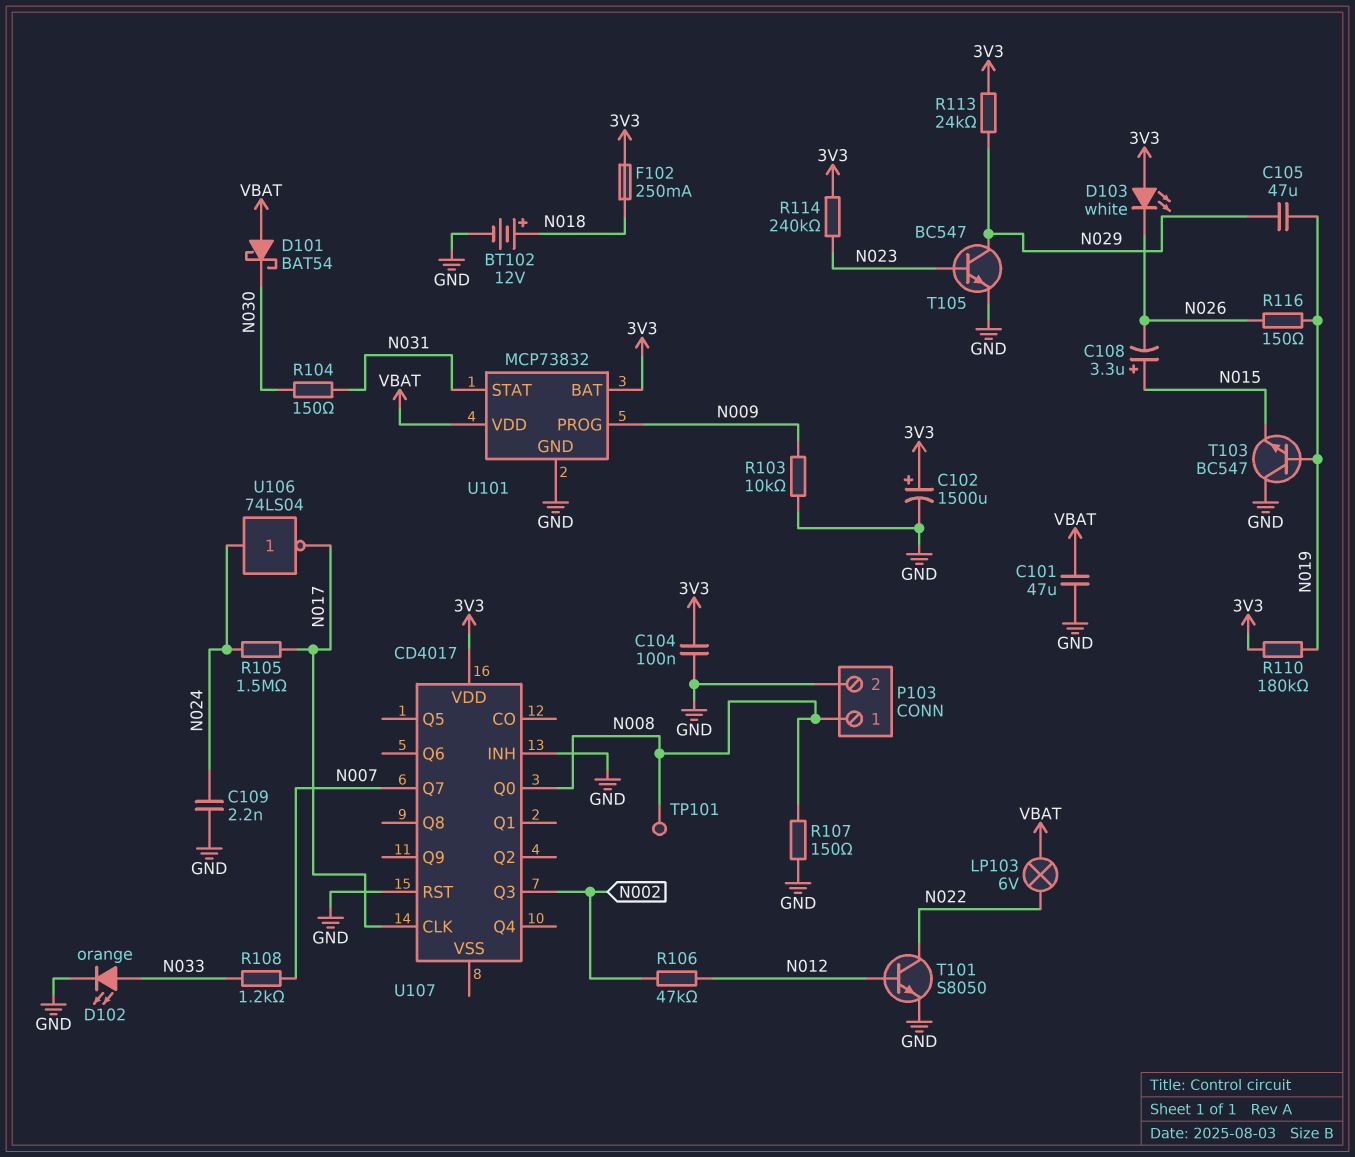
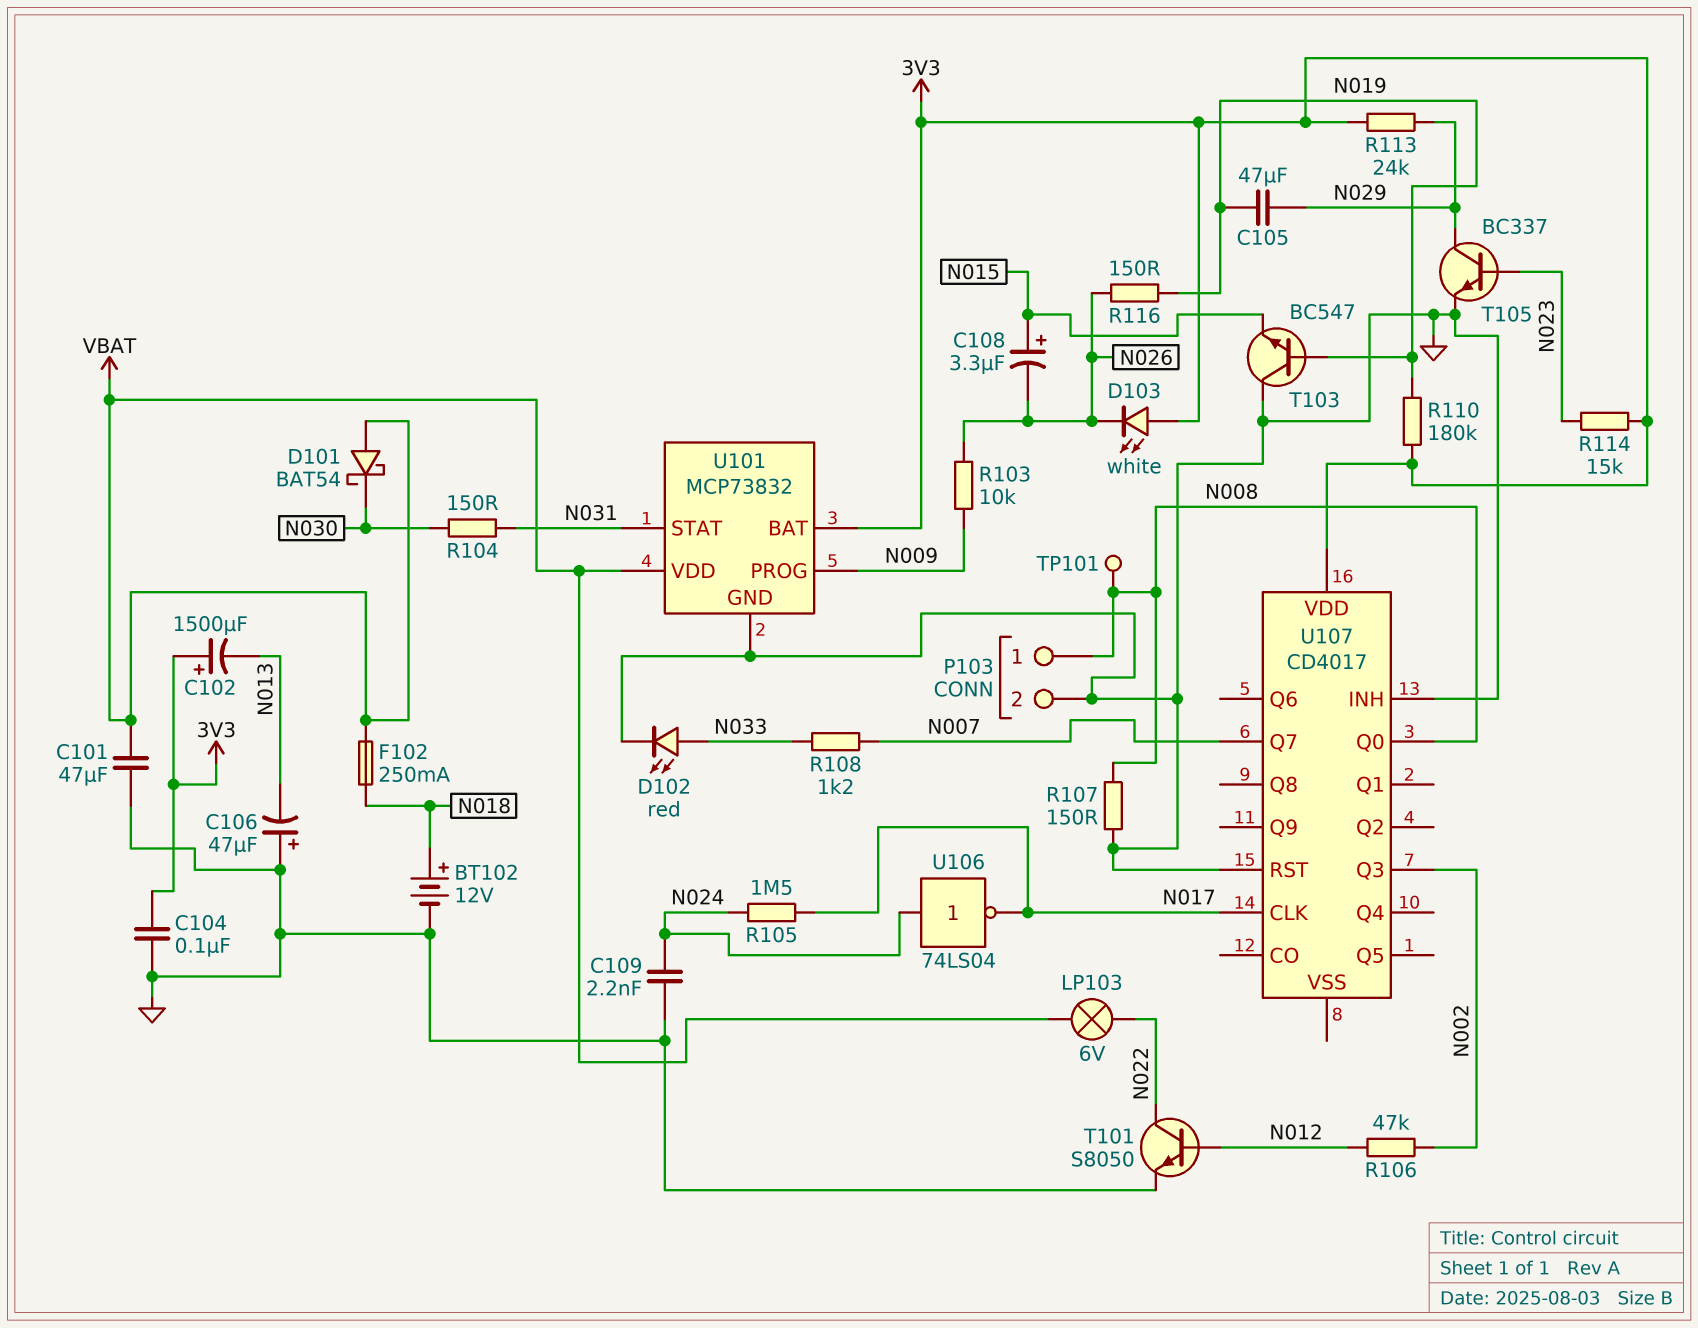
C102: 1500uF (plus 3V3, minus GND) -> 1500uF (plus 3V3, minus N013)
C106: none -> 47uF (plus GND, minus N013)
D102: LED orange (A N033, K GND) -> LED red (A N033, K GND)
F102: 250mA (3V3, N018) -> 250mA (N018, VBAT)
R103: 10k (GND, N009) -> 10k (N009, N026)
R114: 240k (3V3, N023) -> 15k (3V3, N023)
T105: NPN BC547 (B N023, C N029, E GND) -> NPN BC337 (B N023, C N029, E GND)

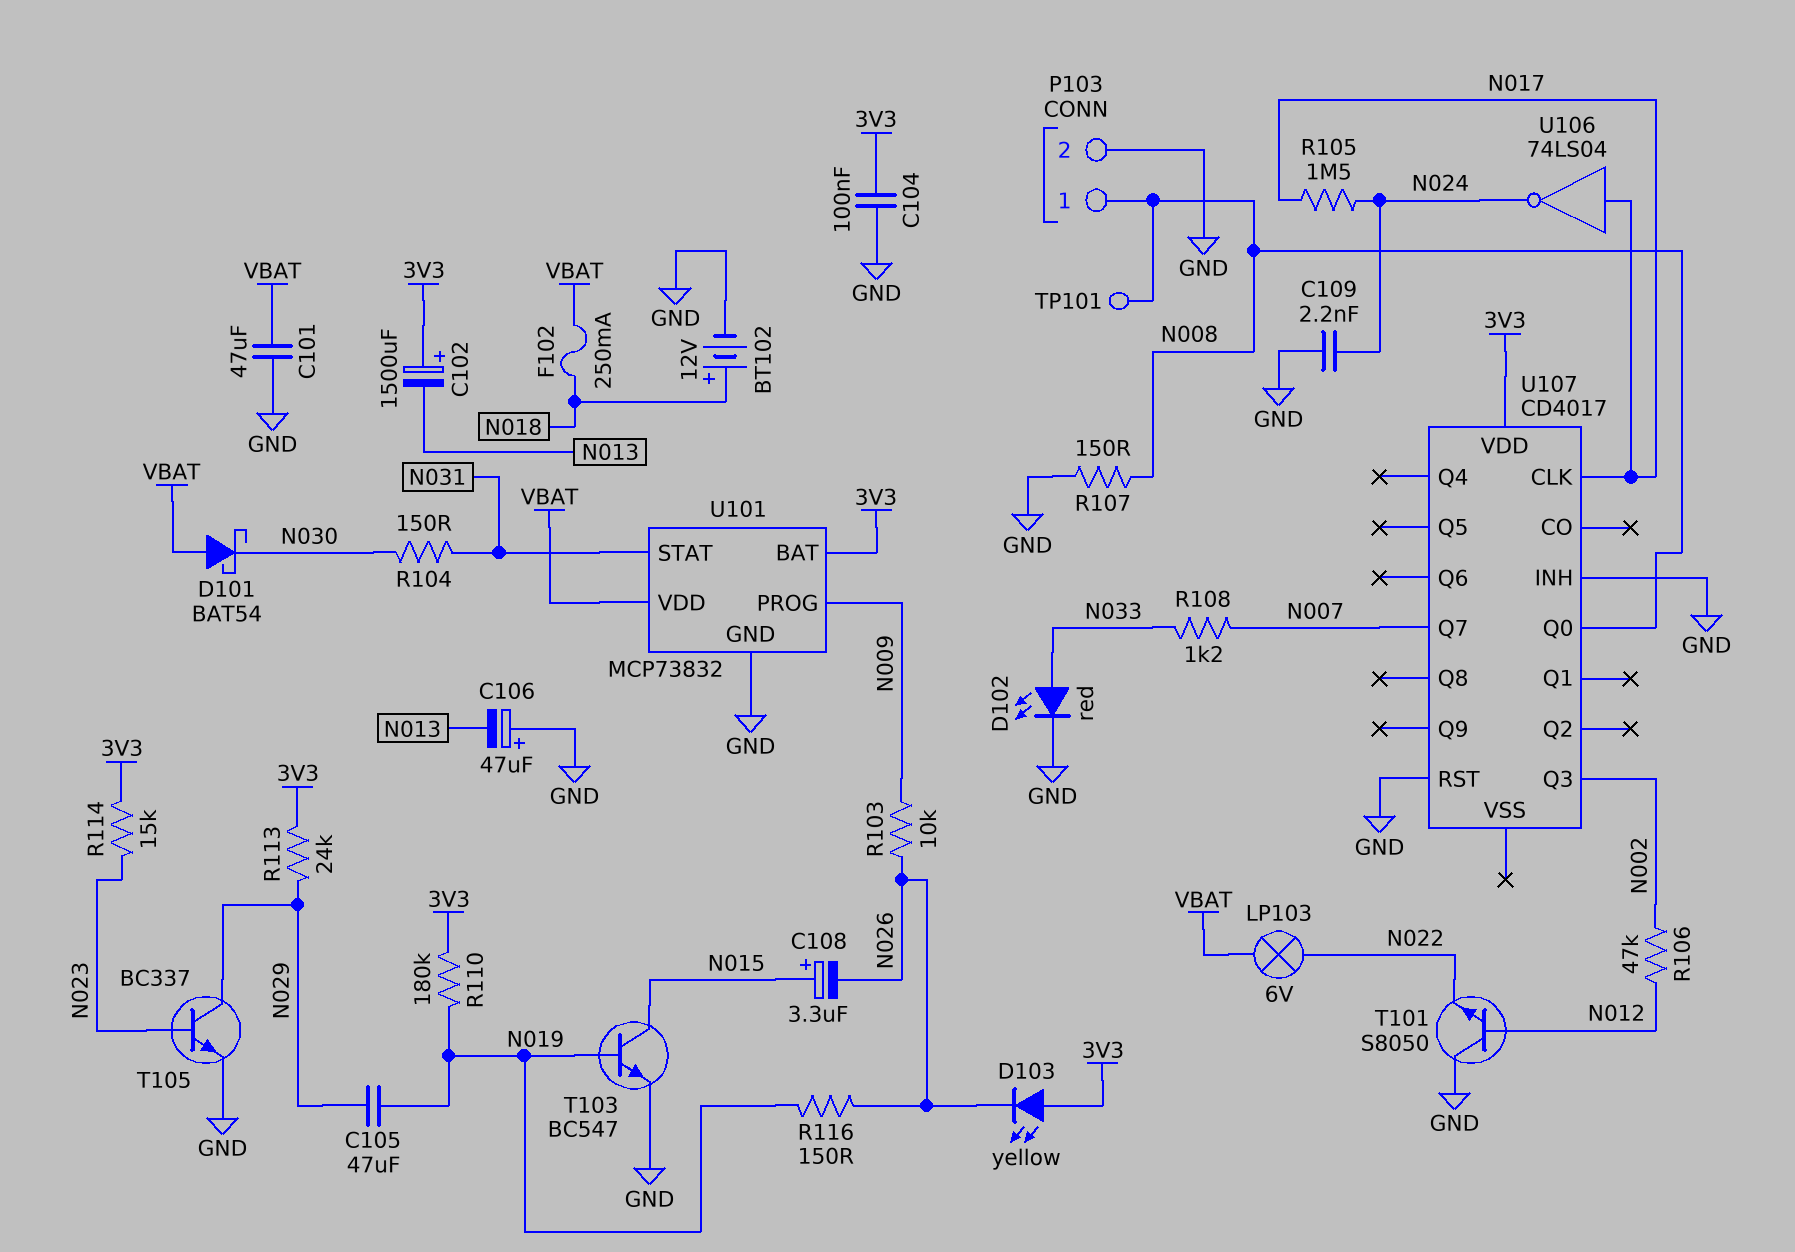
D103: LED white (A 3V3, K N026) -> LED yellow (A 3V3, K N026)
T101: NPN S8050 (B N012, C N022, E GND) -> NPN S8050 (B N012, C GND, E N022)
T103: NPN BC547 (B N019, C GND, E N015) -> NPN BC547 (B N019, C N015, E GND)
U106: NOT 74LS04 (in N024, out N017) -> NOT 74LS04 (in N017, out N024)

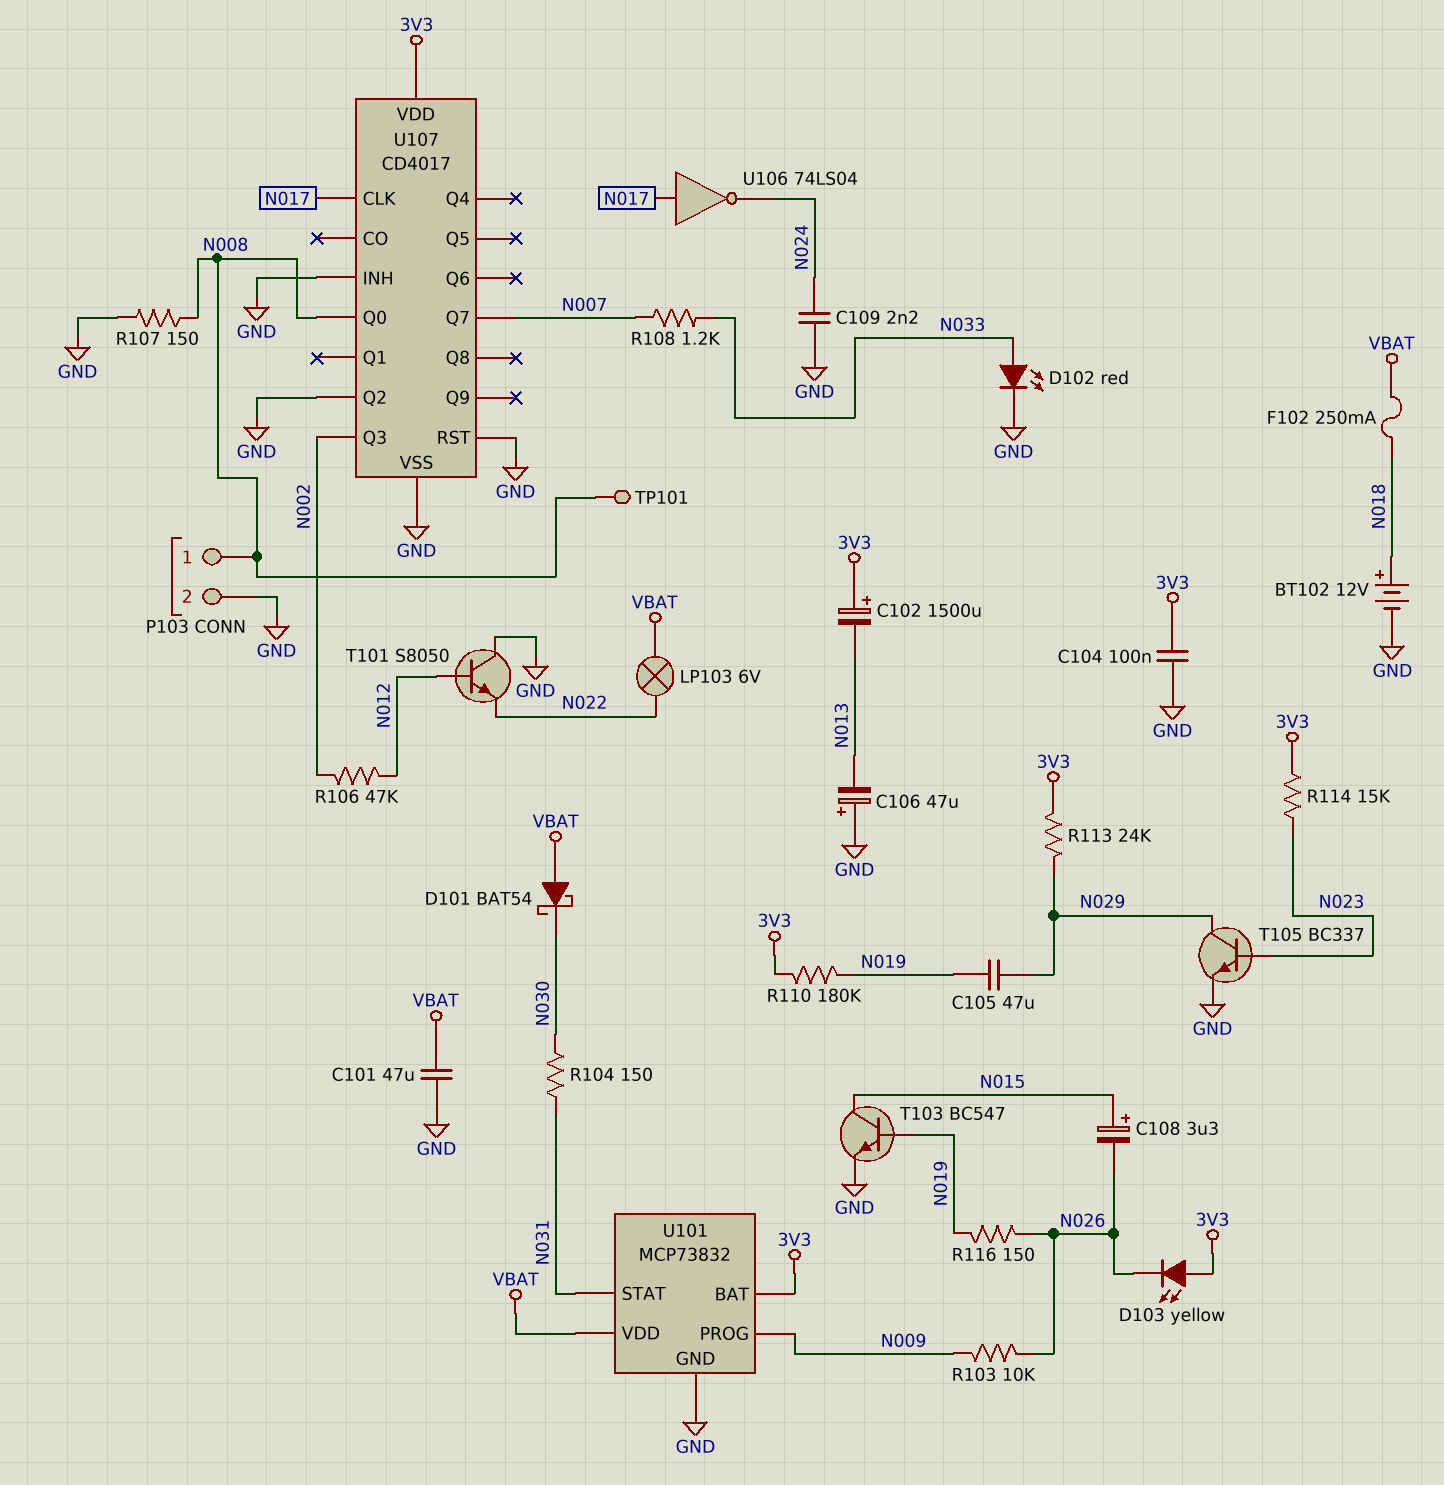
R105: 1.5M (N017, N024) -> none
U107 pin Q2: none -> GND
U107 pin VSS: none -> GND

